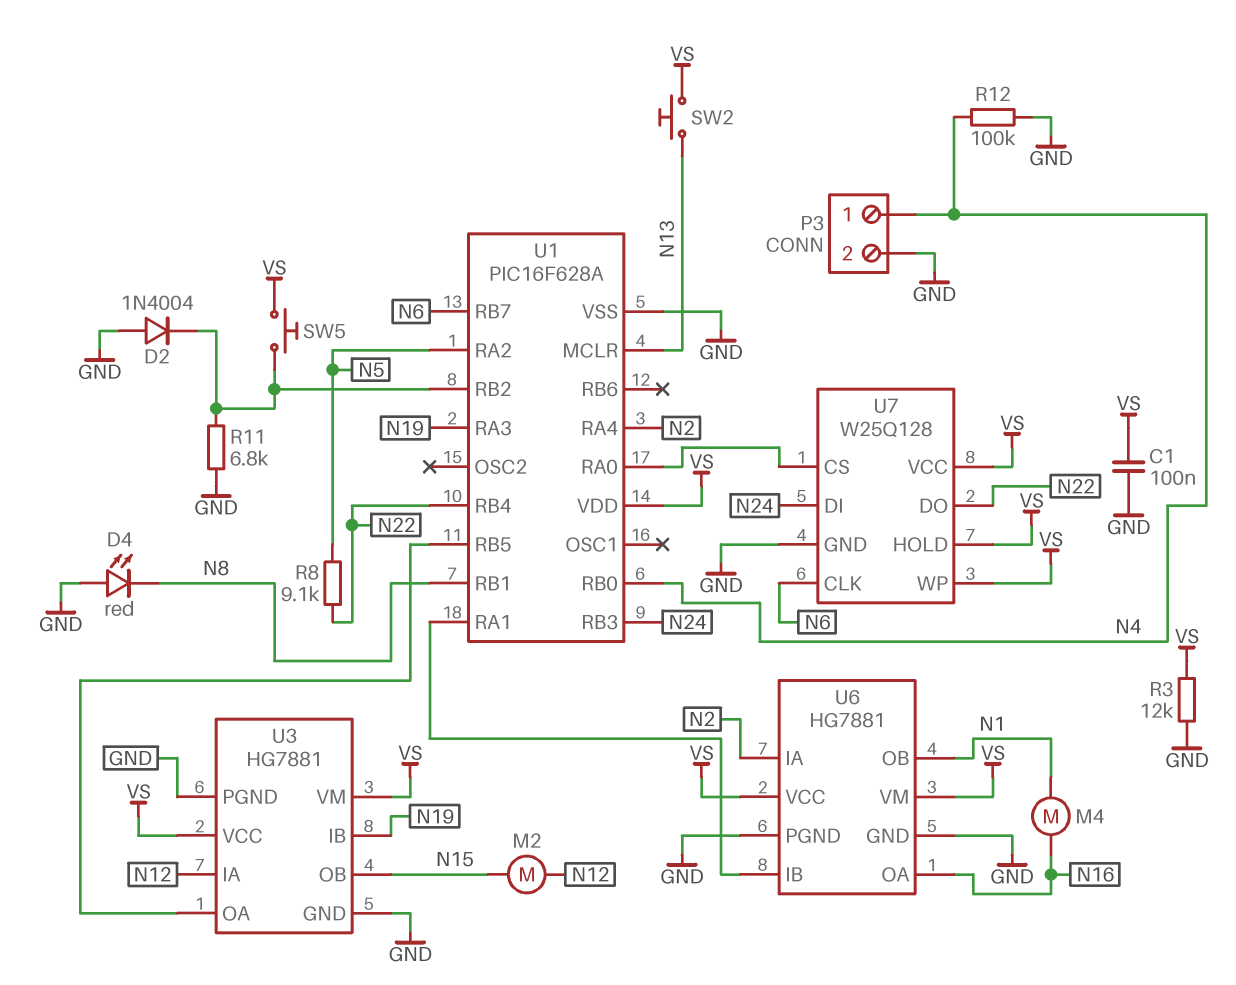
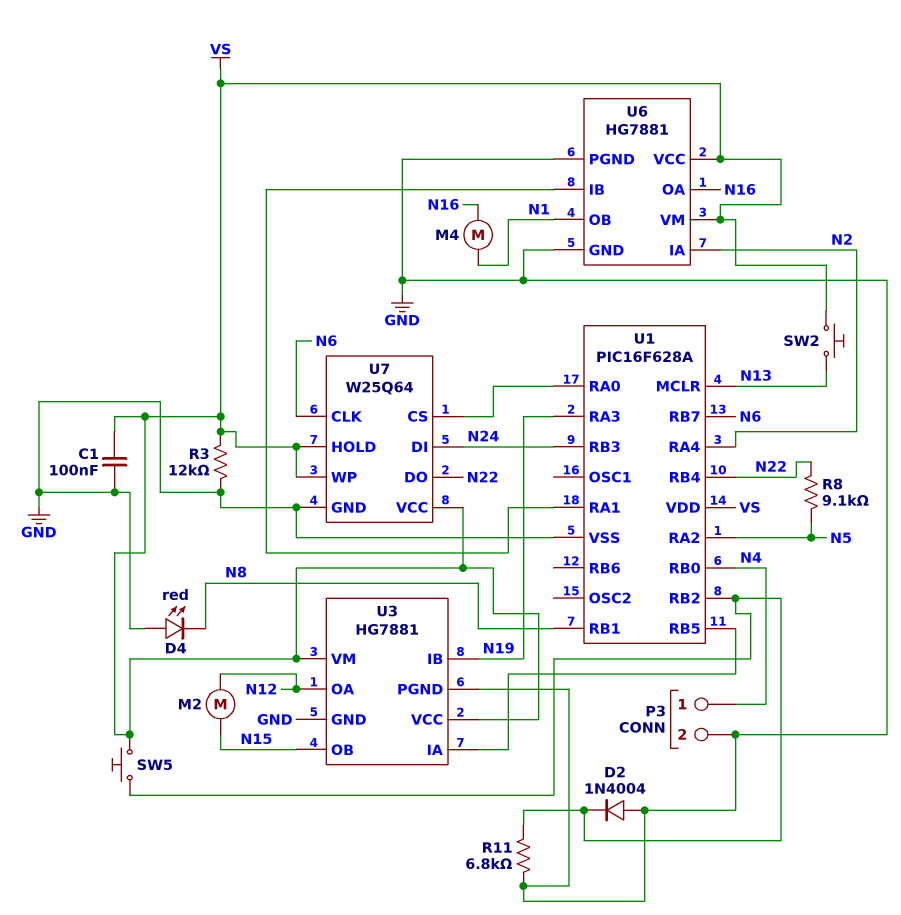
R12: 100k (GND, N4) -> none
U3 pin IA: N12 -> U1/RB5
U3 pin OA: U1/RB5 -> N12
U7: W25Q128 -> W25Q64

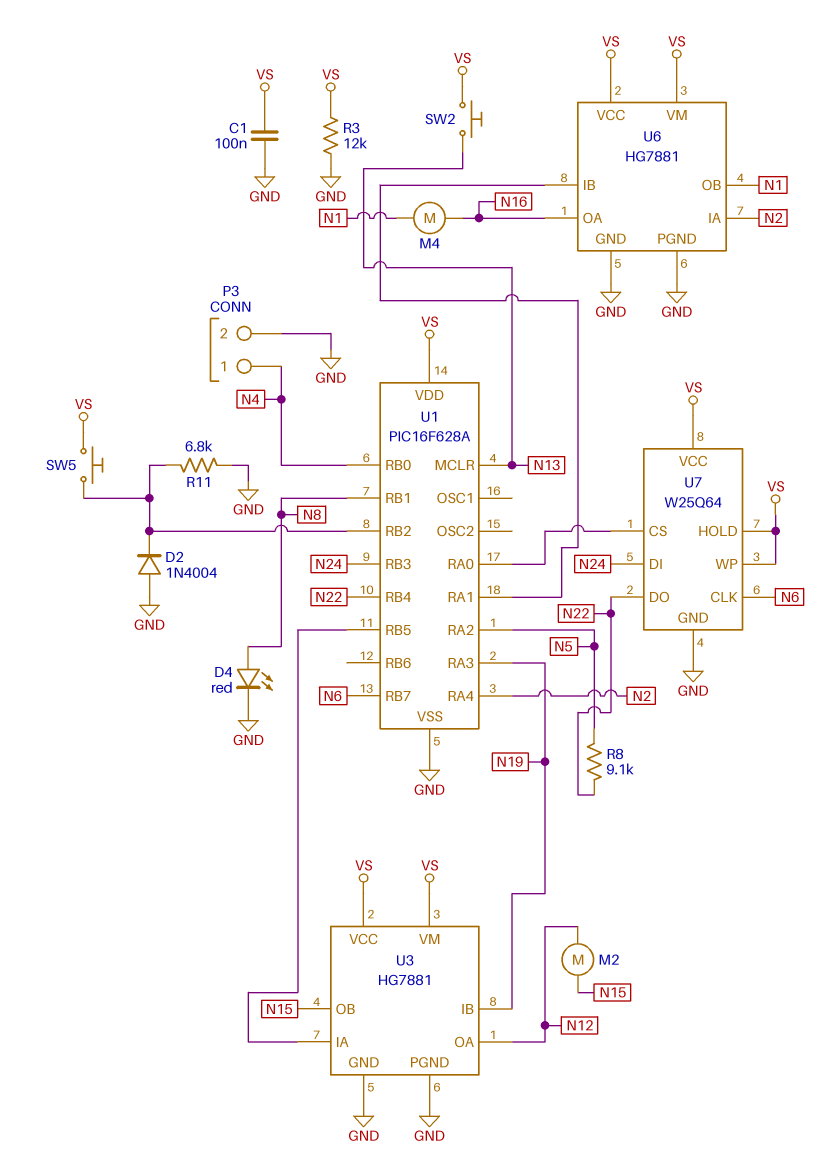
D4: LED red (A GND, K N8) -> LED red (A N8, K GND)

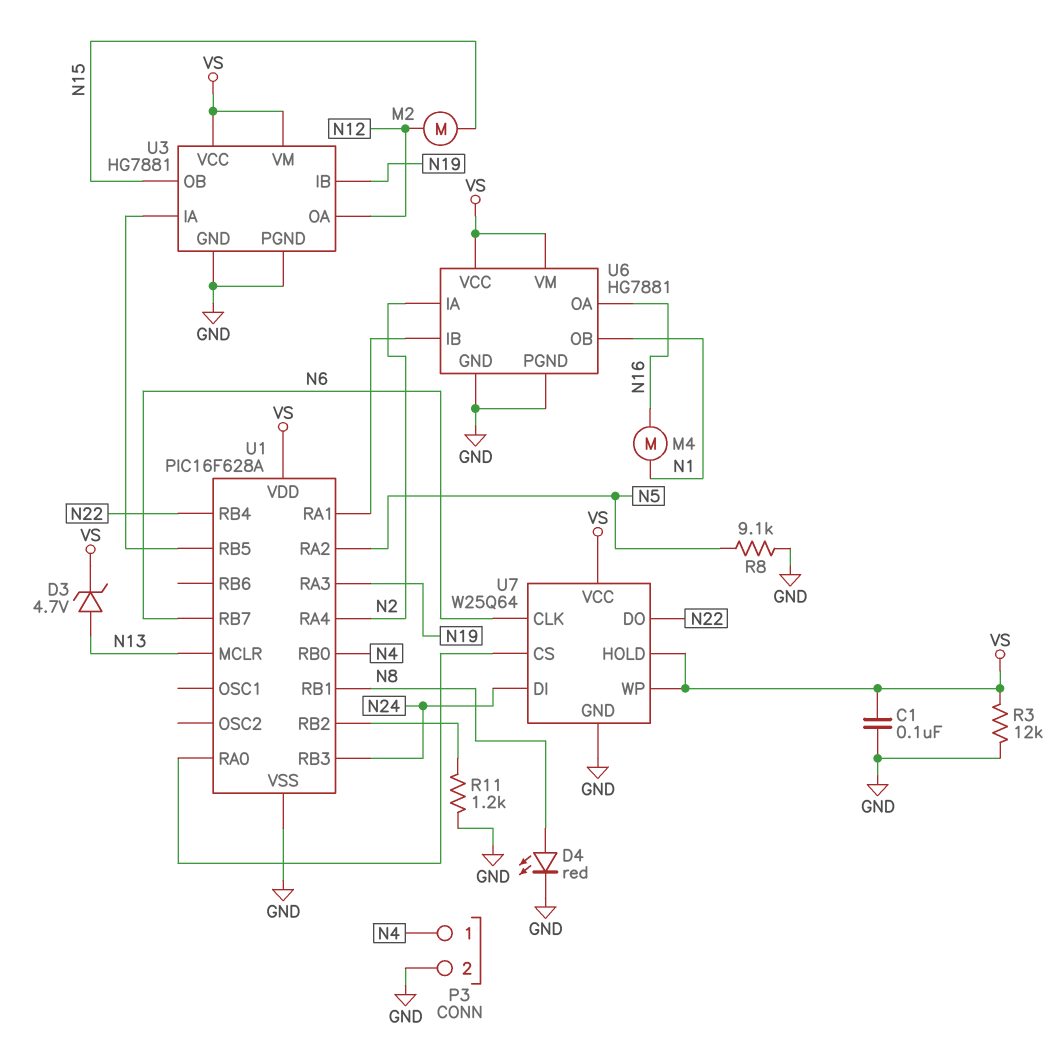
D2: diode 1N4004 (A GND, K U1/RB2) -> none
D3: none -> zener 4.7V (A N13, K VS)
R8: 9.1k (N5, N22) -> 9.1k (GND, N5)
R11: 6.8k (GND, U1/RB2) -> 1.2k (GND, U1/RB2)
SW2: button (N13, VS) -> none
SW5: button (U1/RB2, VS) -> none

